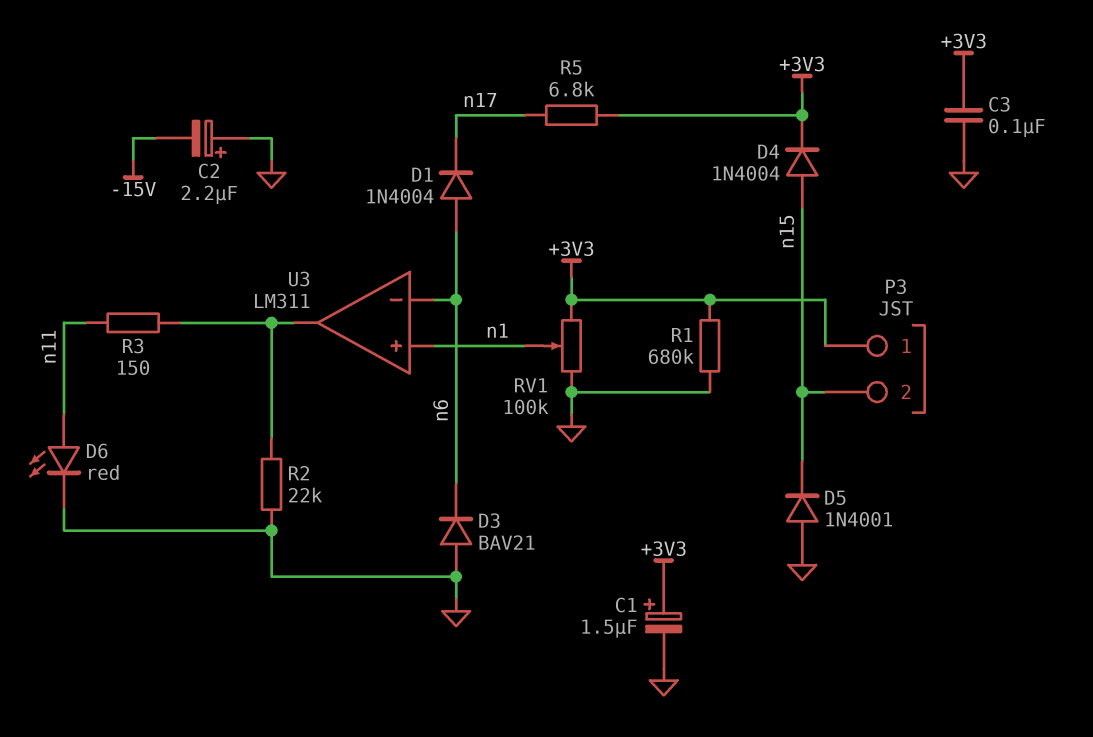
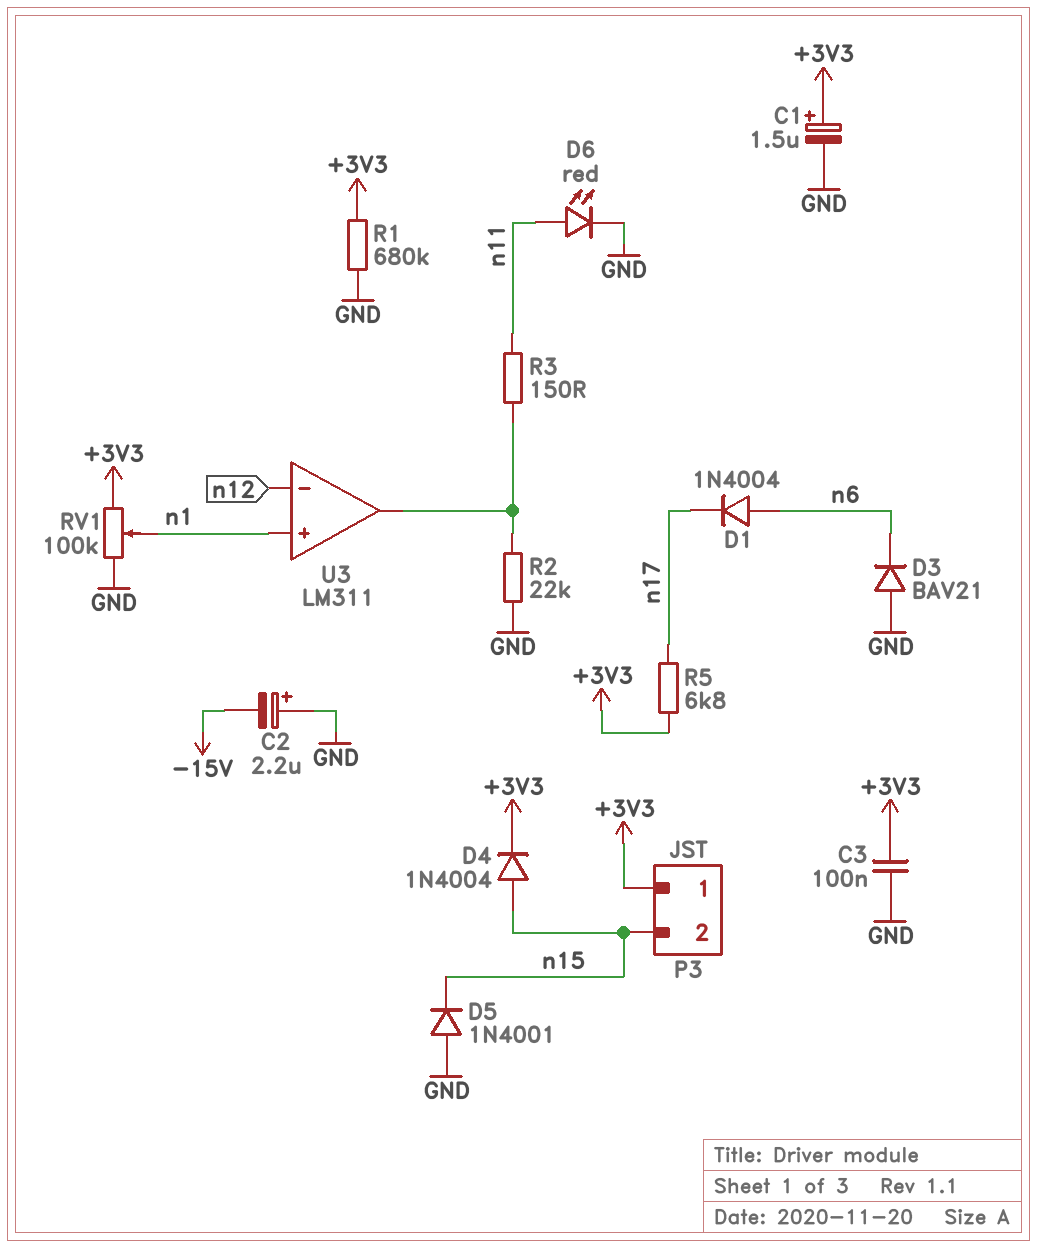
U3 pin in-: n6 -> n12

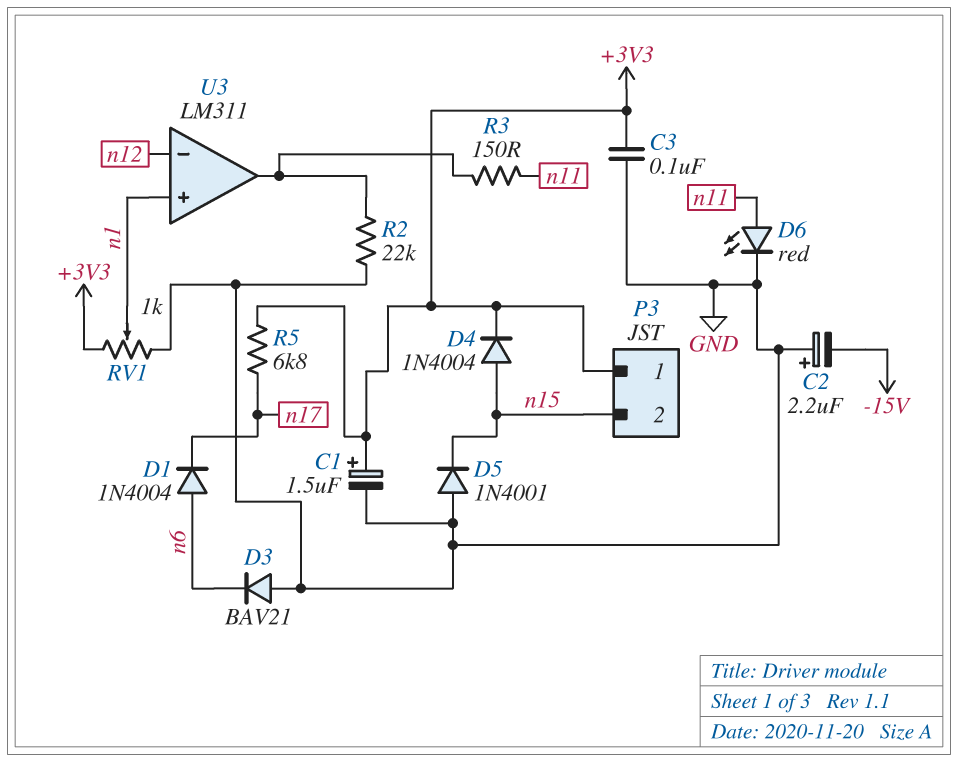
R1: 680k (+3V3, GND) -> none
RV1: 100k (+3V3, GND, wiper n1) -> 1k (+3V3, GND, wiper n1)

